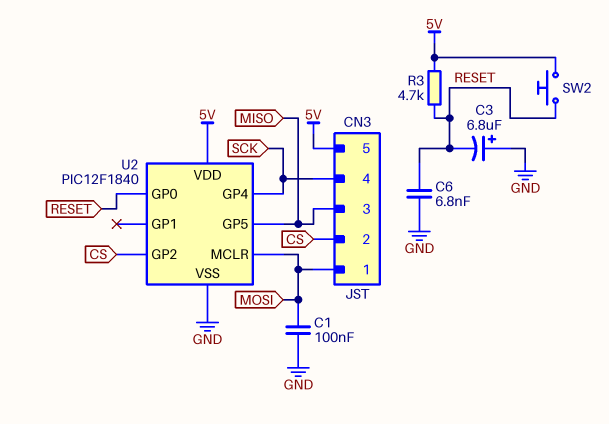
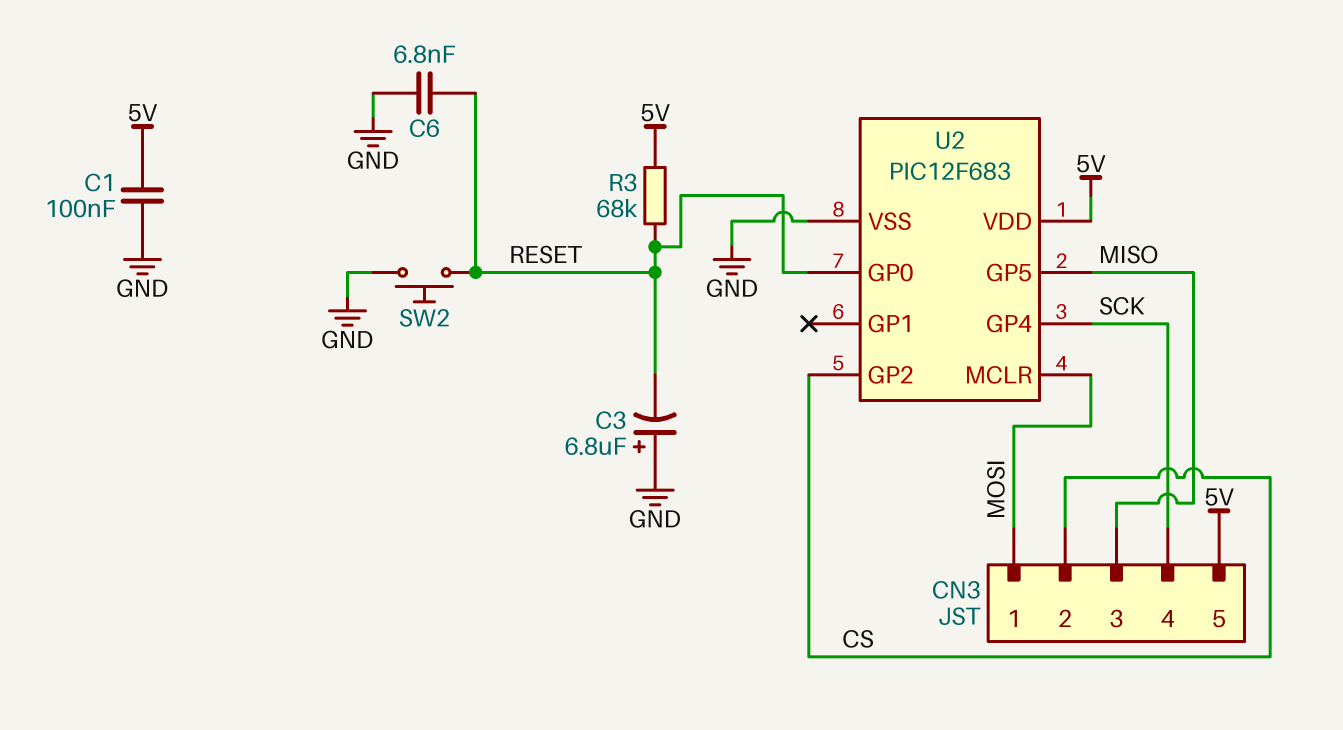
C1: 100nF (GND, MOSI) -> 100nF (5V, GND)
R3: 4.7k (5V, RESET) -> 68k (5V, RESET)
SW2: button (5V, RESET) -> button (GND, RESET)
U2: PIC12F1840 -> PIC12F683

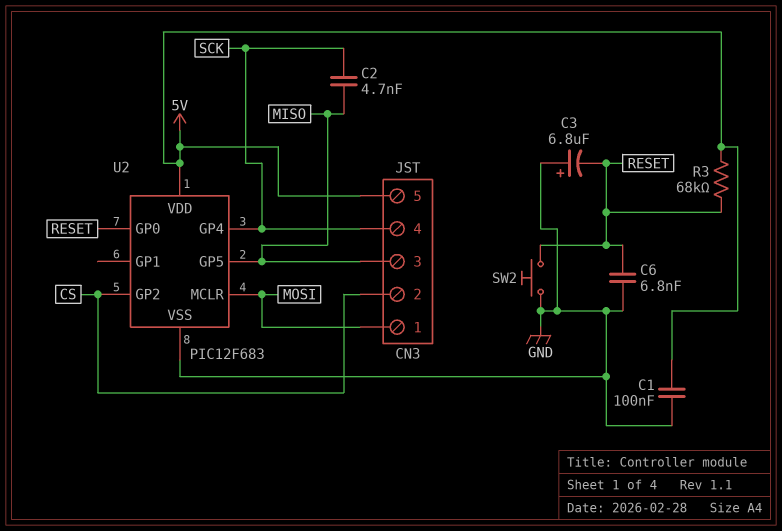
C2: none -> 4.7nF (MISO, SCK)

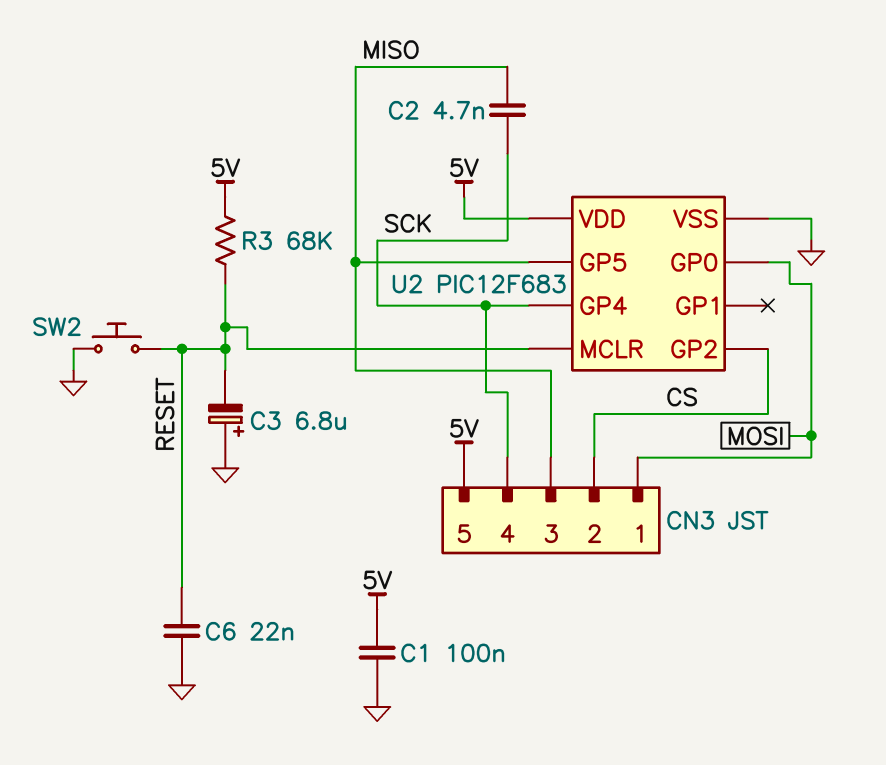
C6: 6.8nF (GND, RESET) -> 22nF (GND, RESET)
U2 pin GP0: RESET -> MOSI
U2 pin MCLR: MOSI -> RESET

